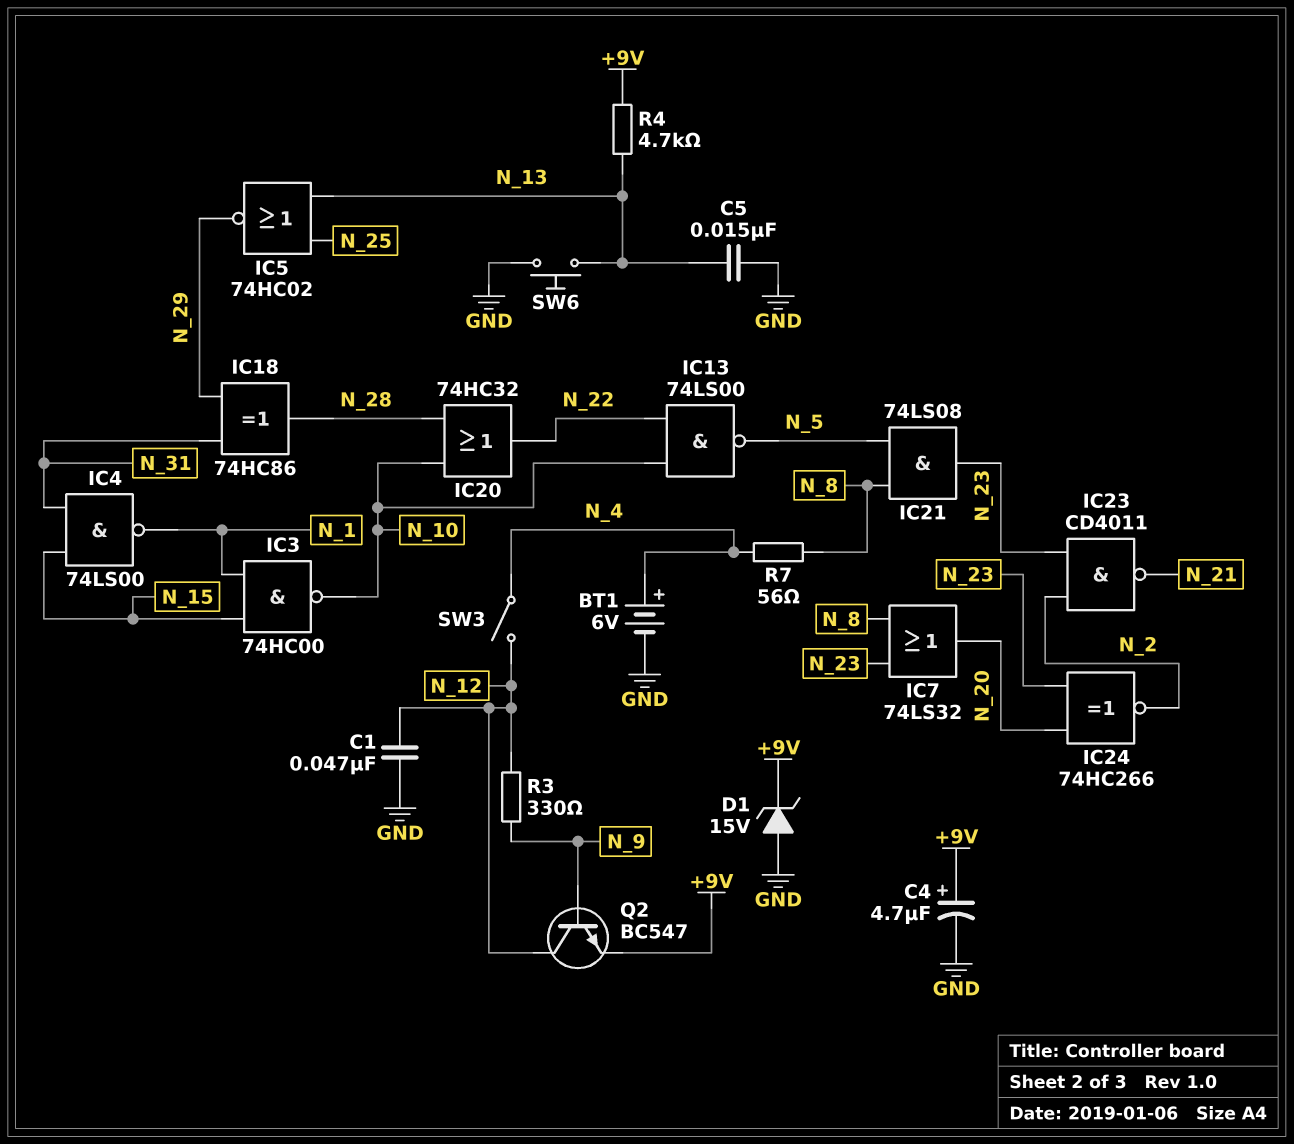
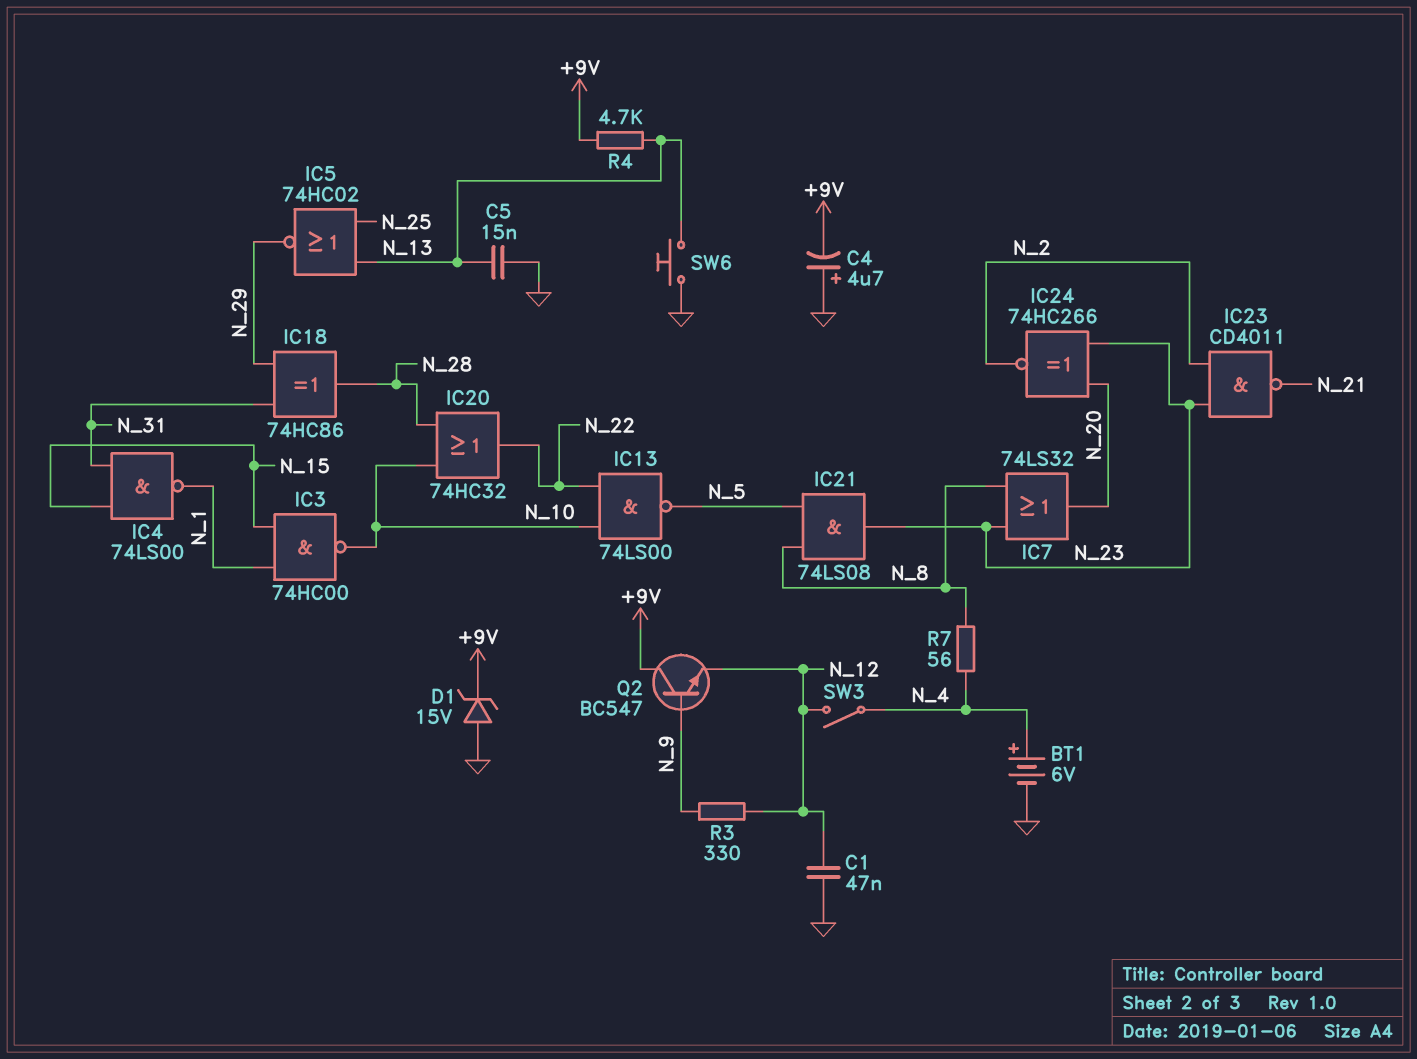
C4: 4.7uF (plus +9V, minus GND) -> 4.7uF (plus GND, minus +9V)
Q2: NPN BC547 (B N_9, C N_12, E +9V) -> NPN BC547 (B N_9, C +9V, E N_12)

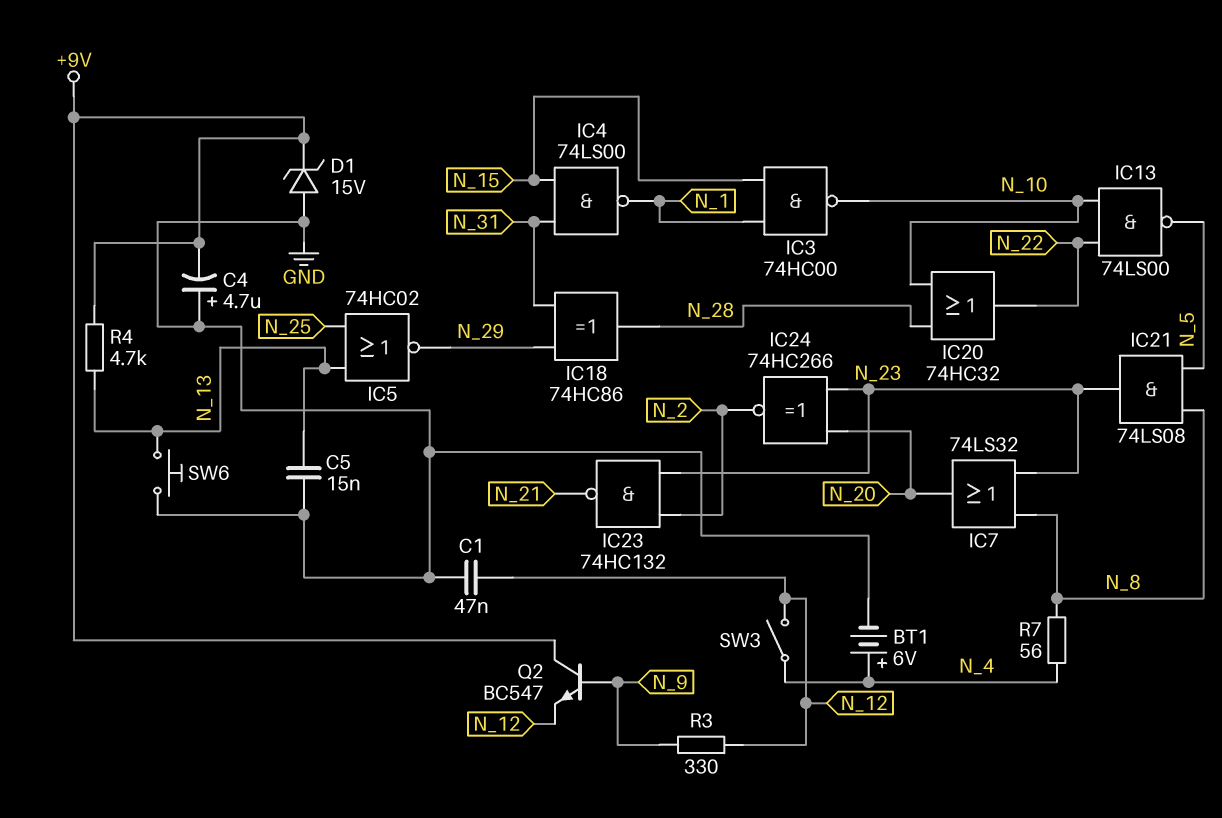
IC23: NAND CD4011 (in N_2, in N_23, out N_21) -> NAND 74HC132 (in N_2, in N_23, out N_21)

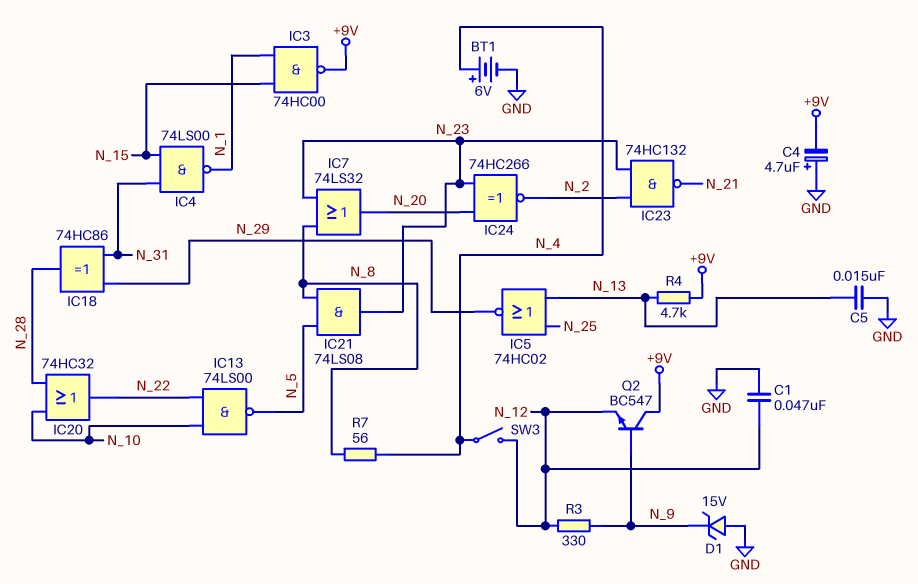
D1: zener 15V (A GND, K +9V) -> zener 15V (A GND, K N_9)
IC3: NAND 74HC00 (in N_1, in N_15, out N_10) -> NAND 74HC00 (in N_1, in N_15, out +9V)
SW6: button (GND, N_13) -> none

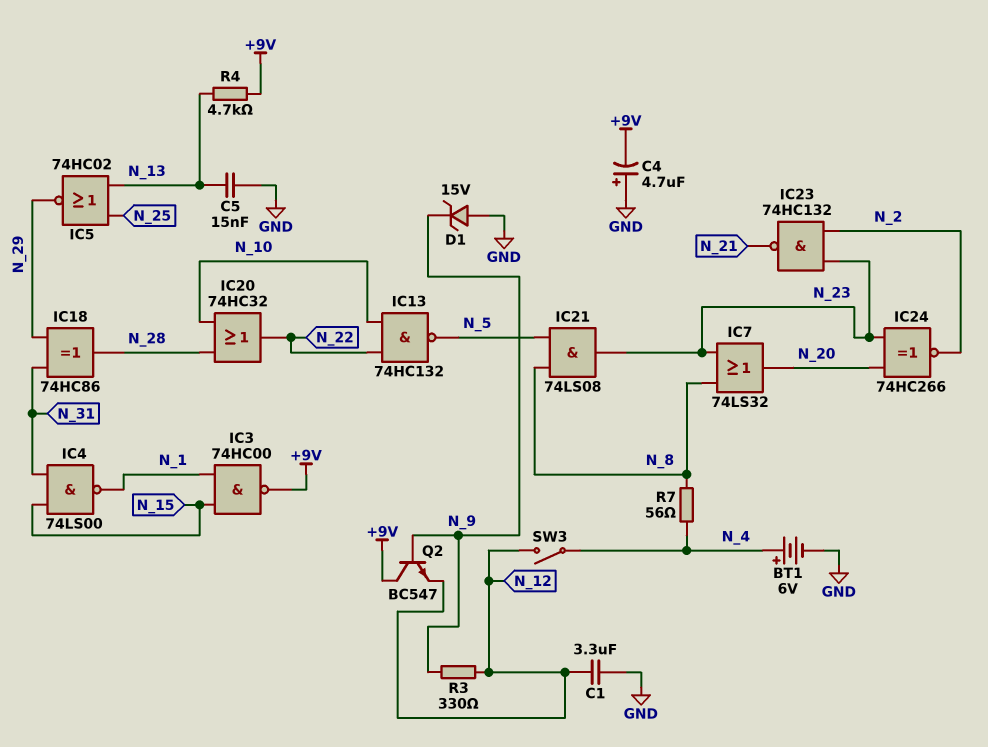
C1: 47nF (GND, N_12) -> 3.3uF (GND, N_12)
IC13: NAND 74LS00 (in N_10, in N_22, out N_5) -> NAND 74HC132 (in N_10, in N_22, out N_5)

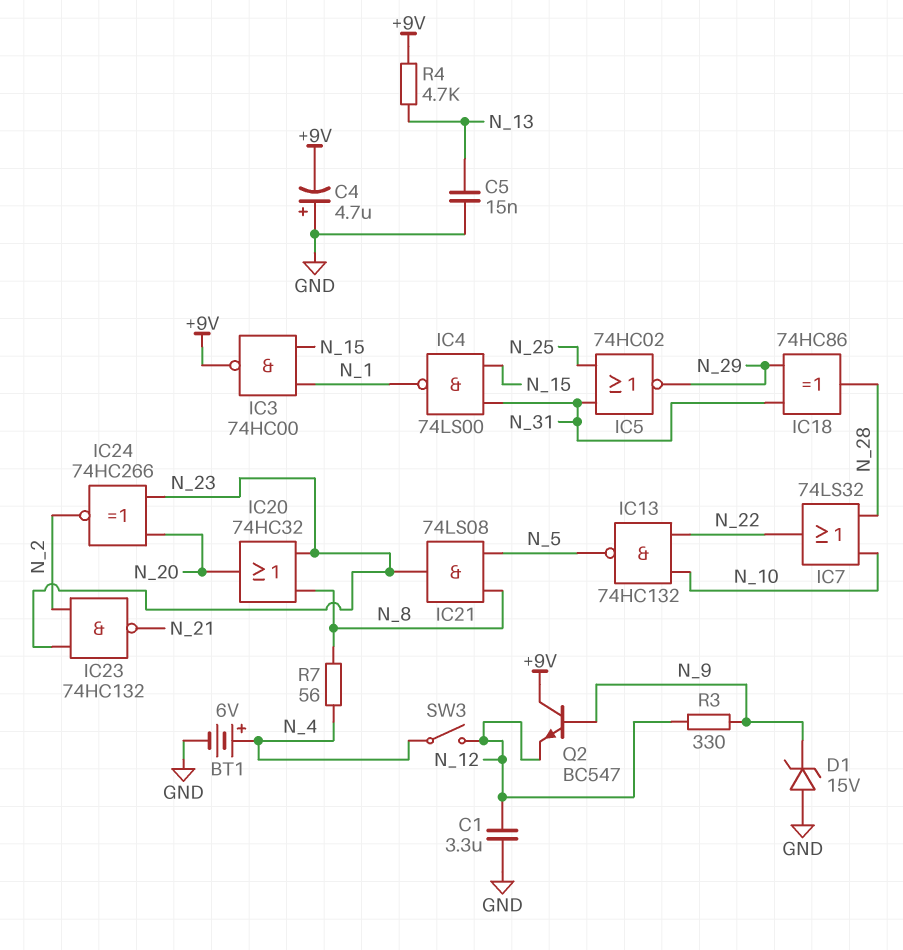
IC5: NOR 74HC02 (in N_13, in N_25, out N_29) -> NOR 74HC02 (in N_25, in N_31, out N_29)
IC7: OR 74LS32 (in N_8, in N_23, out N_20) -> OR 74LS32 (in N_10, in N_28, out N_22)
IC20: OR 74HC32 (in N_10, in N_28, out N_22) -> OR 74HC32 (in N_8, in N_23, out N_20)

